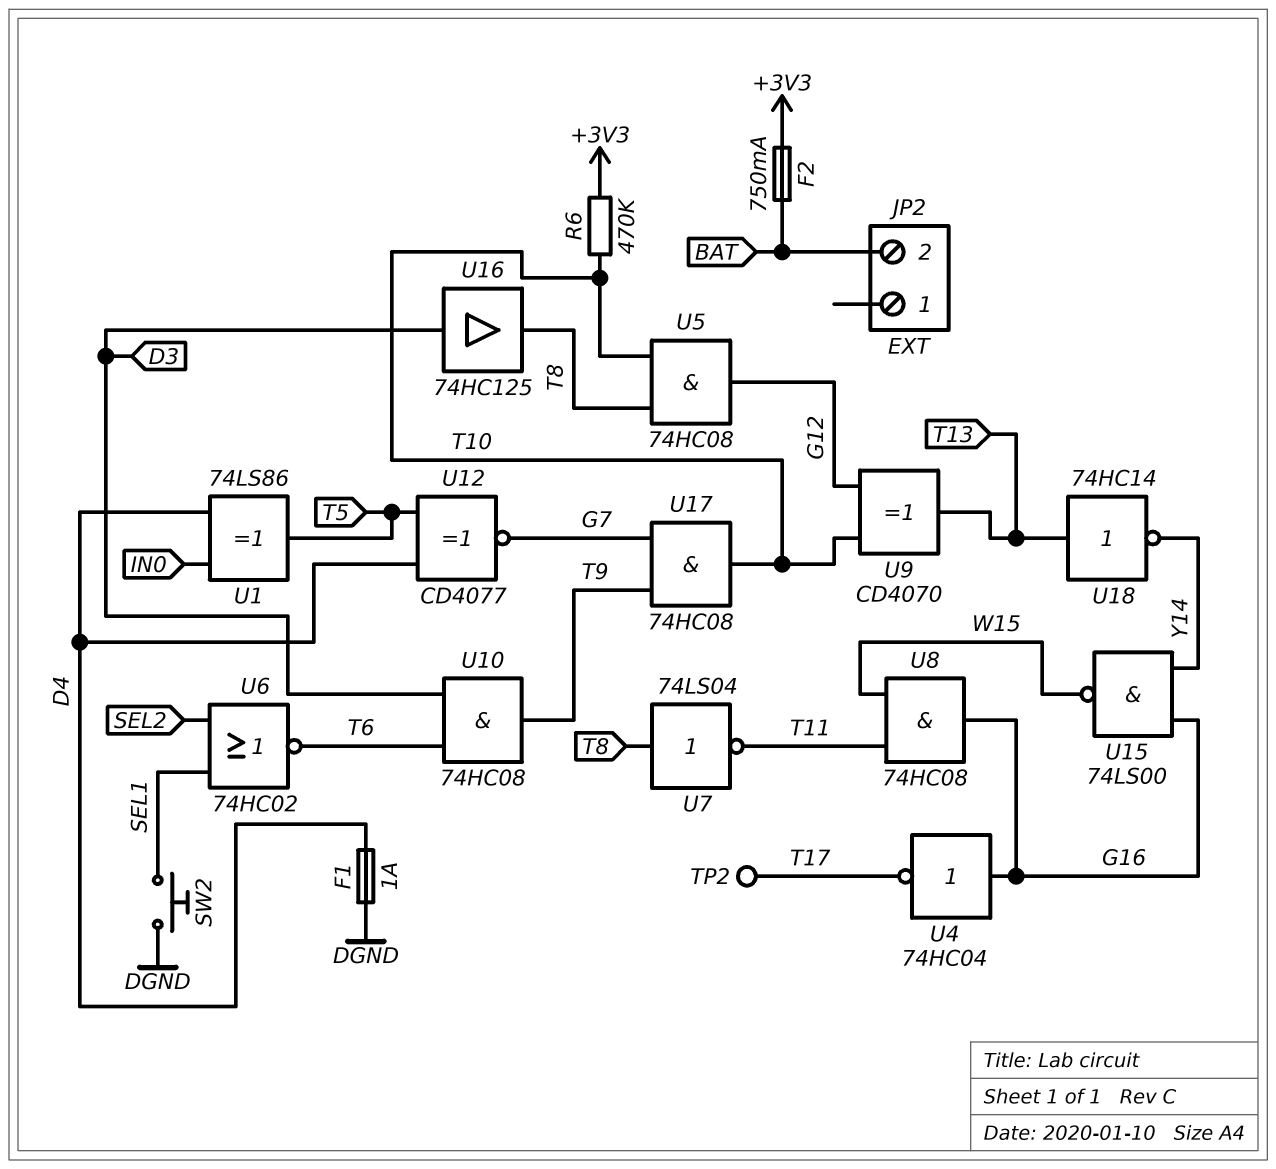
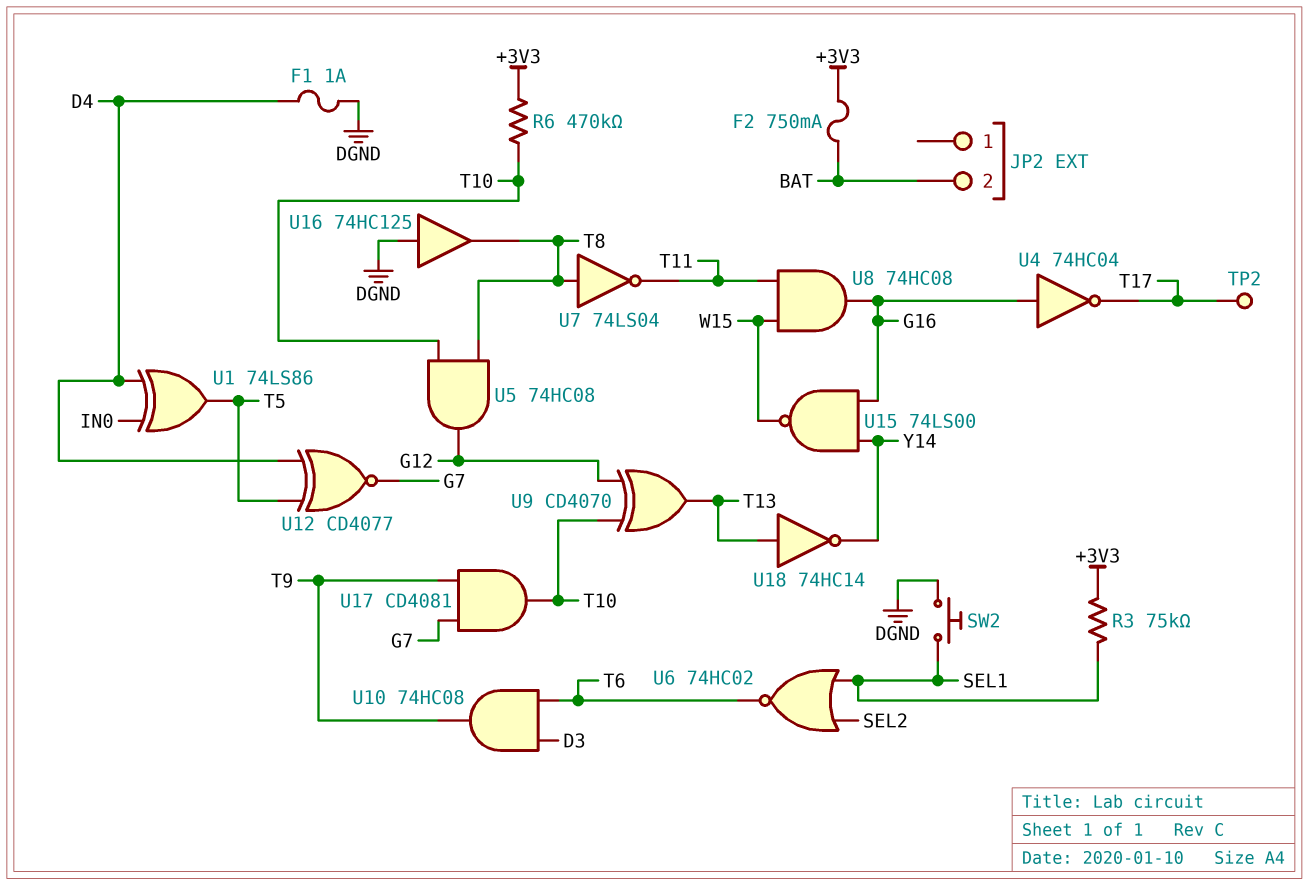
R3: none -> 75k (+3V3, SEL1)
U16: buffer 74HC125 (in D3, out T8) -> buffer 74HC125 (in DGND, out T8)
U17: AND 74HC08 (in G7, in T9, out T10) -> AND CD4081 (in G7, in T9, out T10)

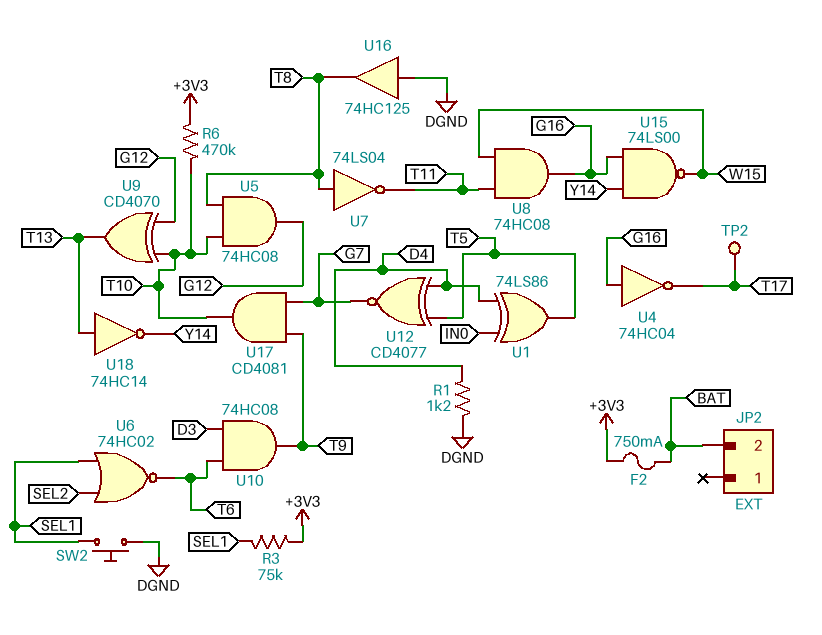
F1: 1A (D4, DGND) -> none
R1: none -> 1.2k (D4, DGND)

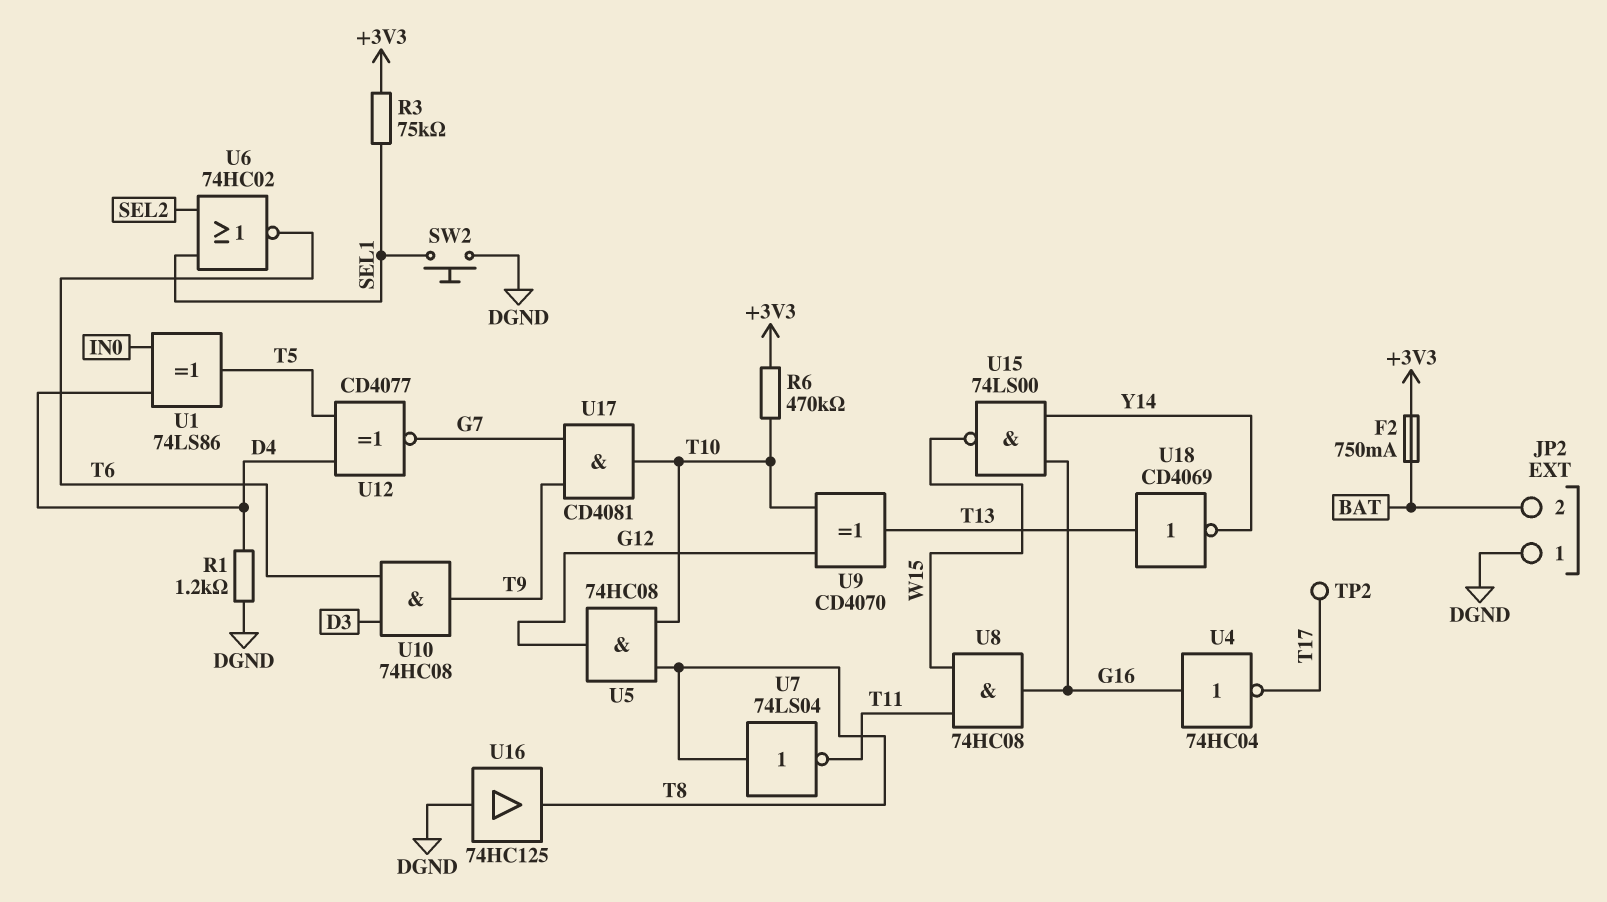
JP2 pin 1: none -> DGND
U18: NOT 74HC14 (in T13, out Y14) -> NOT CD4069 (in T13, out Y14)

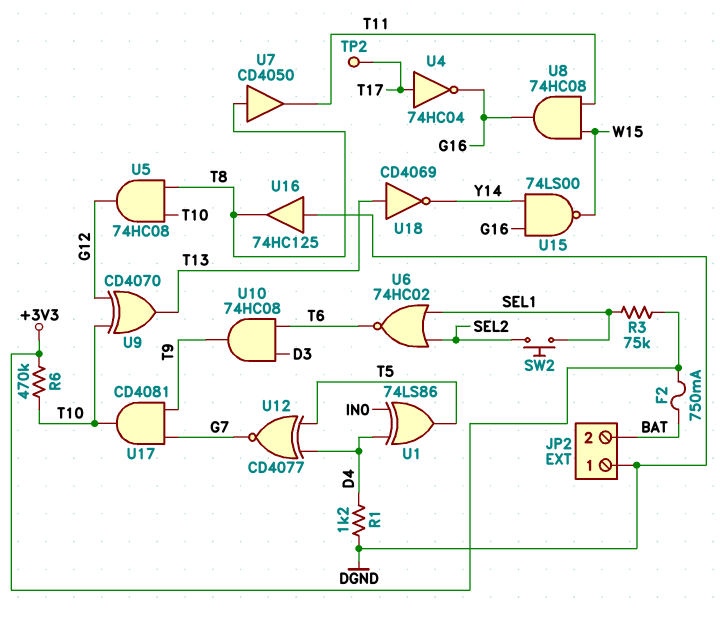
SW2: button (DGND, SEL1) -> button (SEL1, SEL2)
U4: NOT 74HC04 (in G16, out T17) -> NOT 74HC04 (in T17, out G16)
U7: NOT 74LS04 (in T8, out T11) -> buffer CD4050 (in T8, out T11)

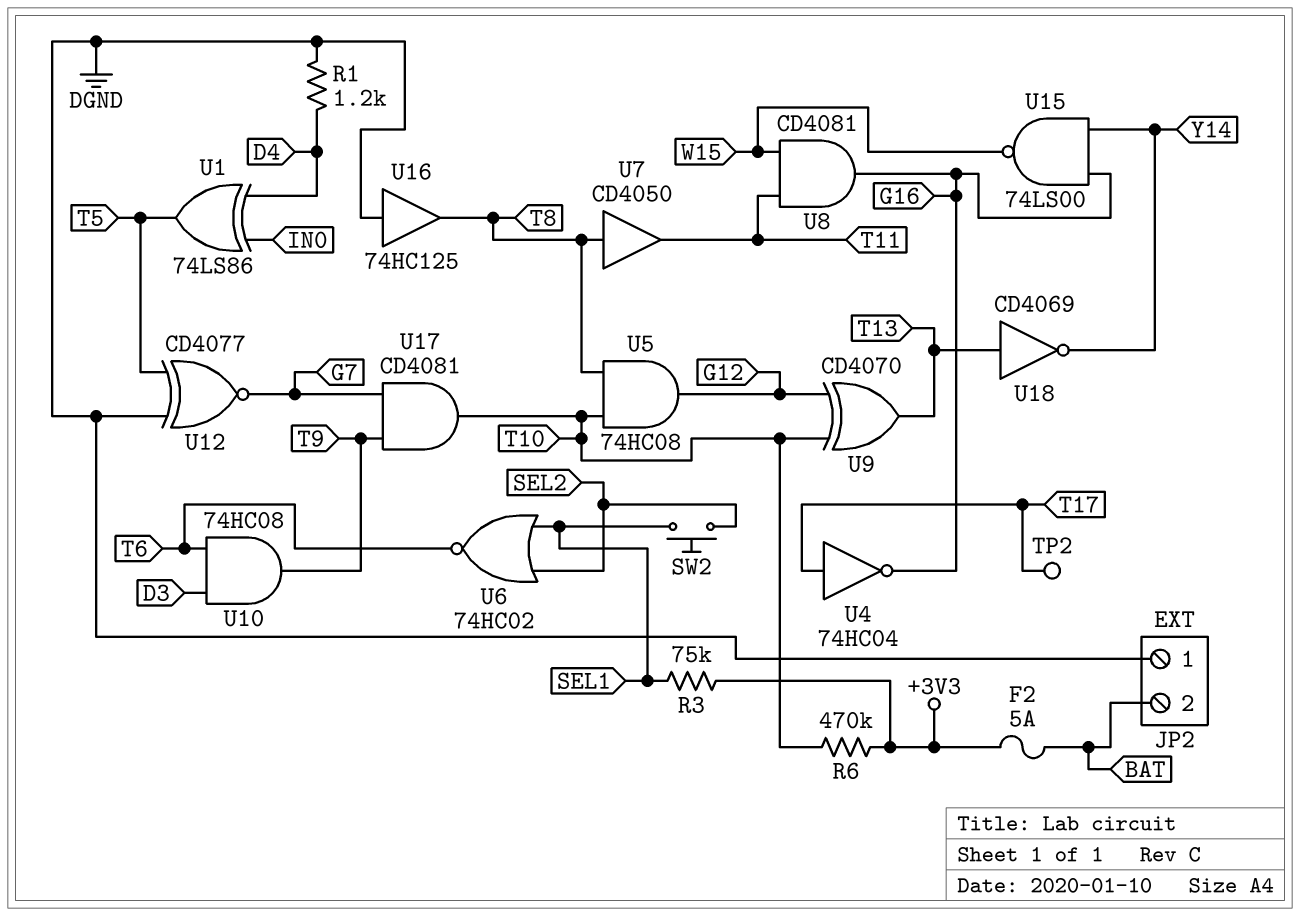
F2: 750mA (+3V3, BAT) -> 5A (+3V3, BAT)
U8: AND 74HC08 (in T11, in W15, out G16) -> AND CD4081 (in T11, in W15, out G16)
U12: XNOR CD4077 (in D4, in T5, out G7) -> XNOR CD4077 (in DGND, in T5, out G7)

